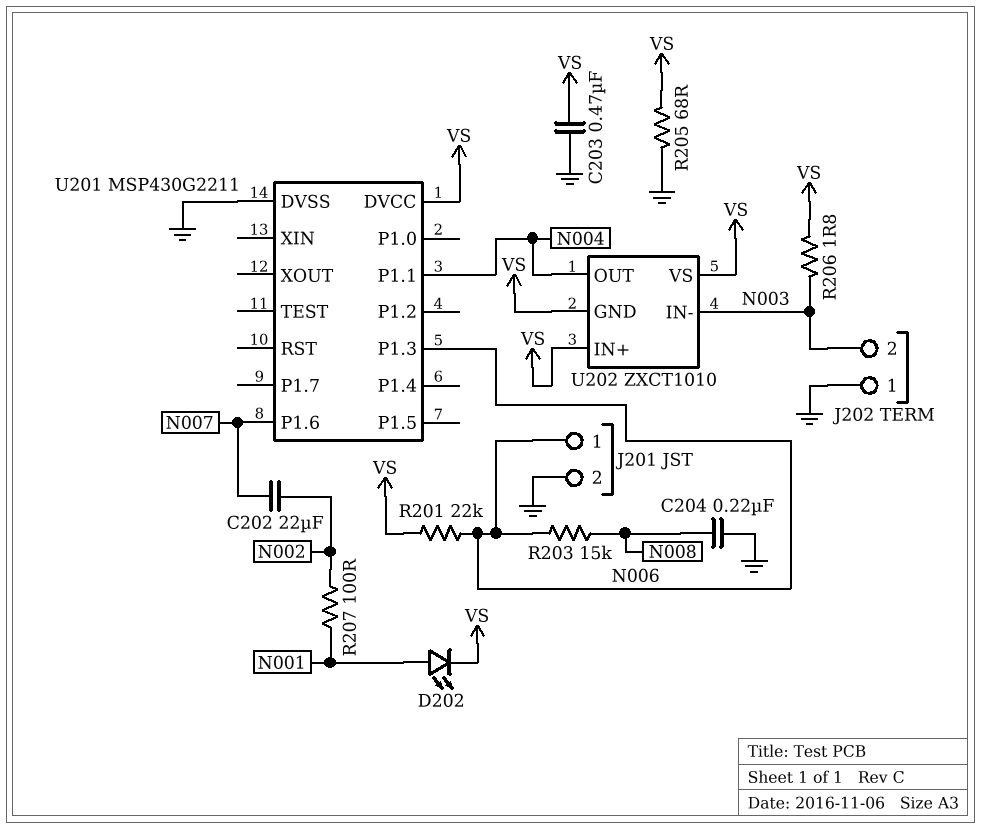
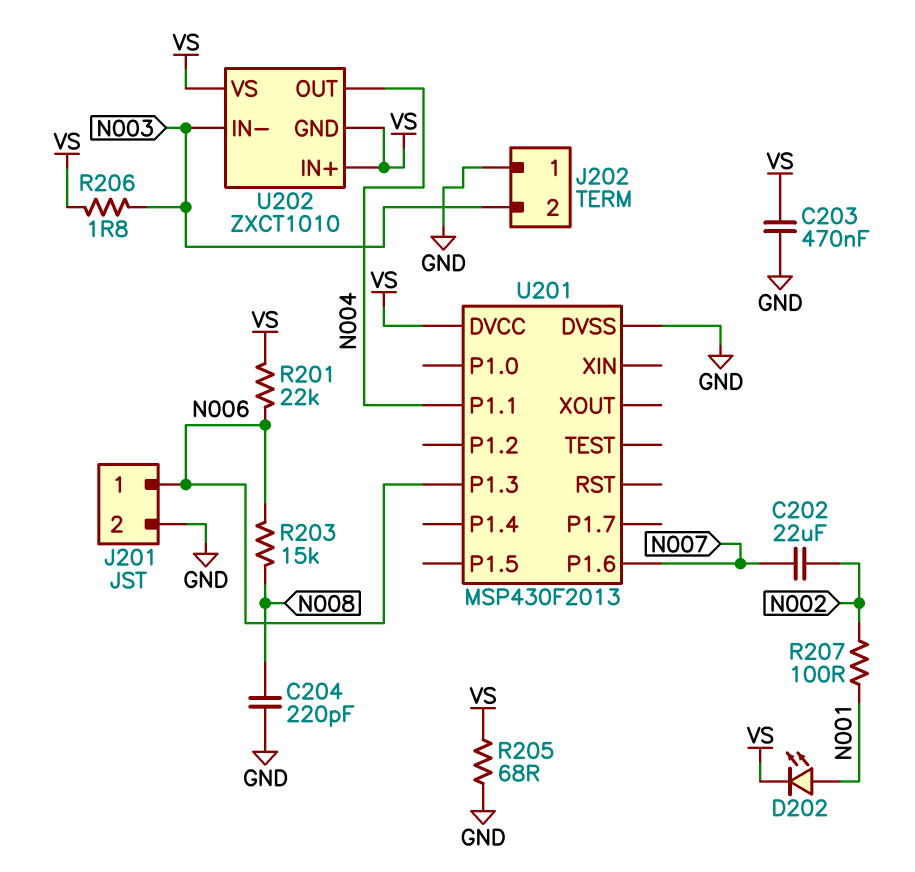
C204: 220nF (GND, N008) -> 220pF (GND, N008)
U201: MSP430G2211 -> MSP430F2013

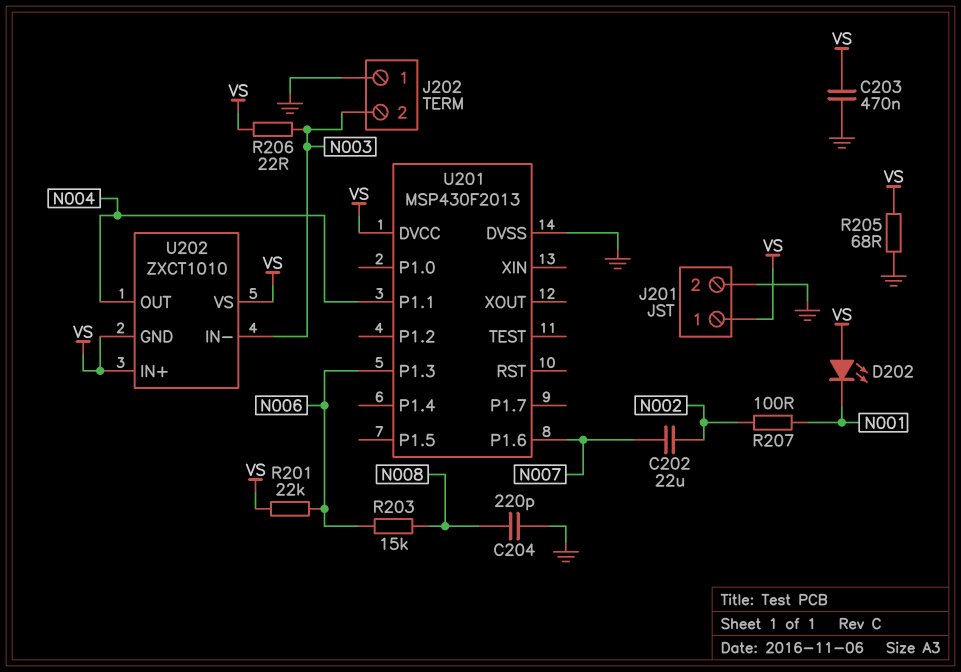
D202: LED (A N001, K VS) -> LED (A VS, K N001)
J201 pin 1: N006 -> VS
R206: 1.8 (N003, VS) -> 22 (N003, VS)

